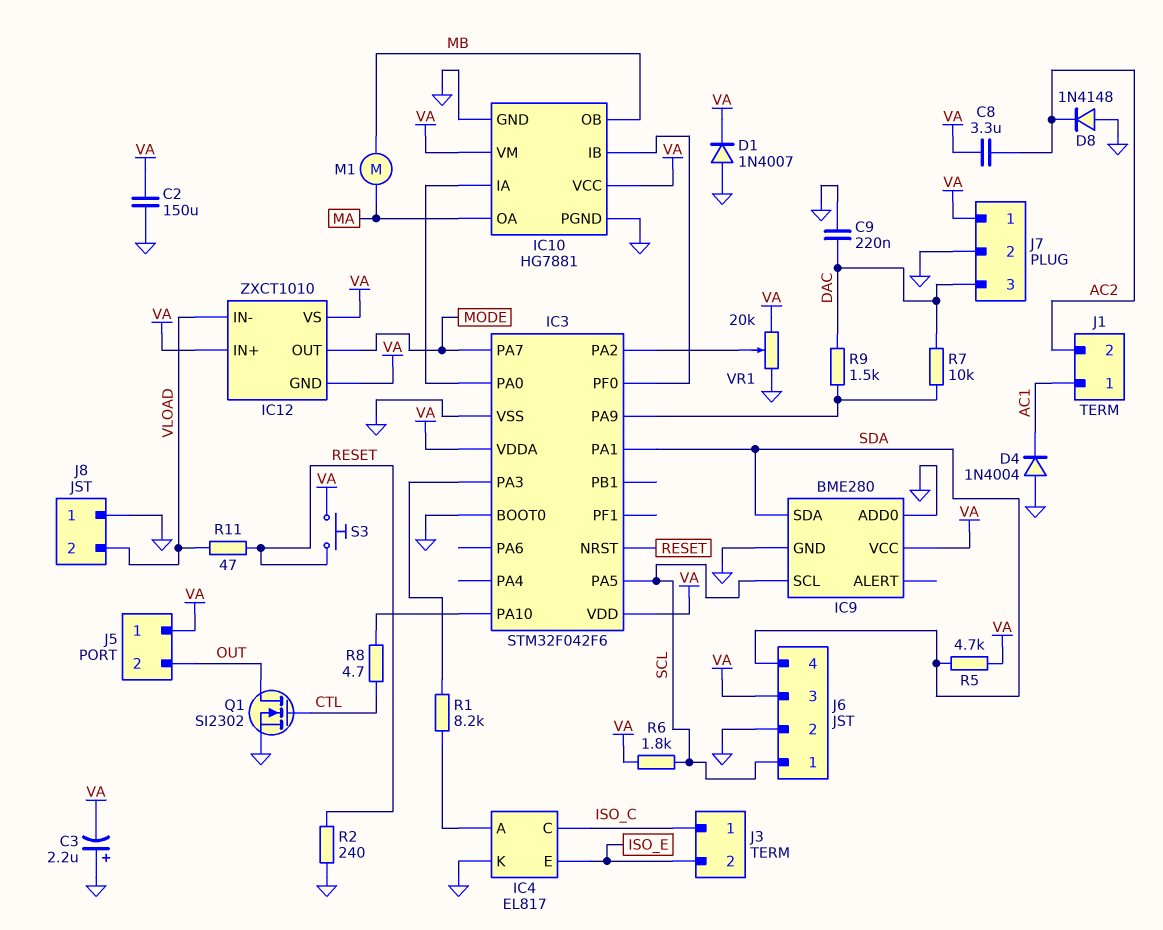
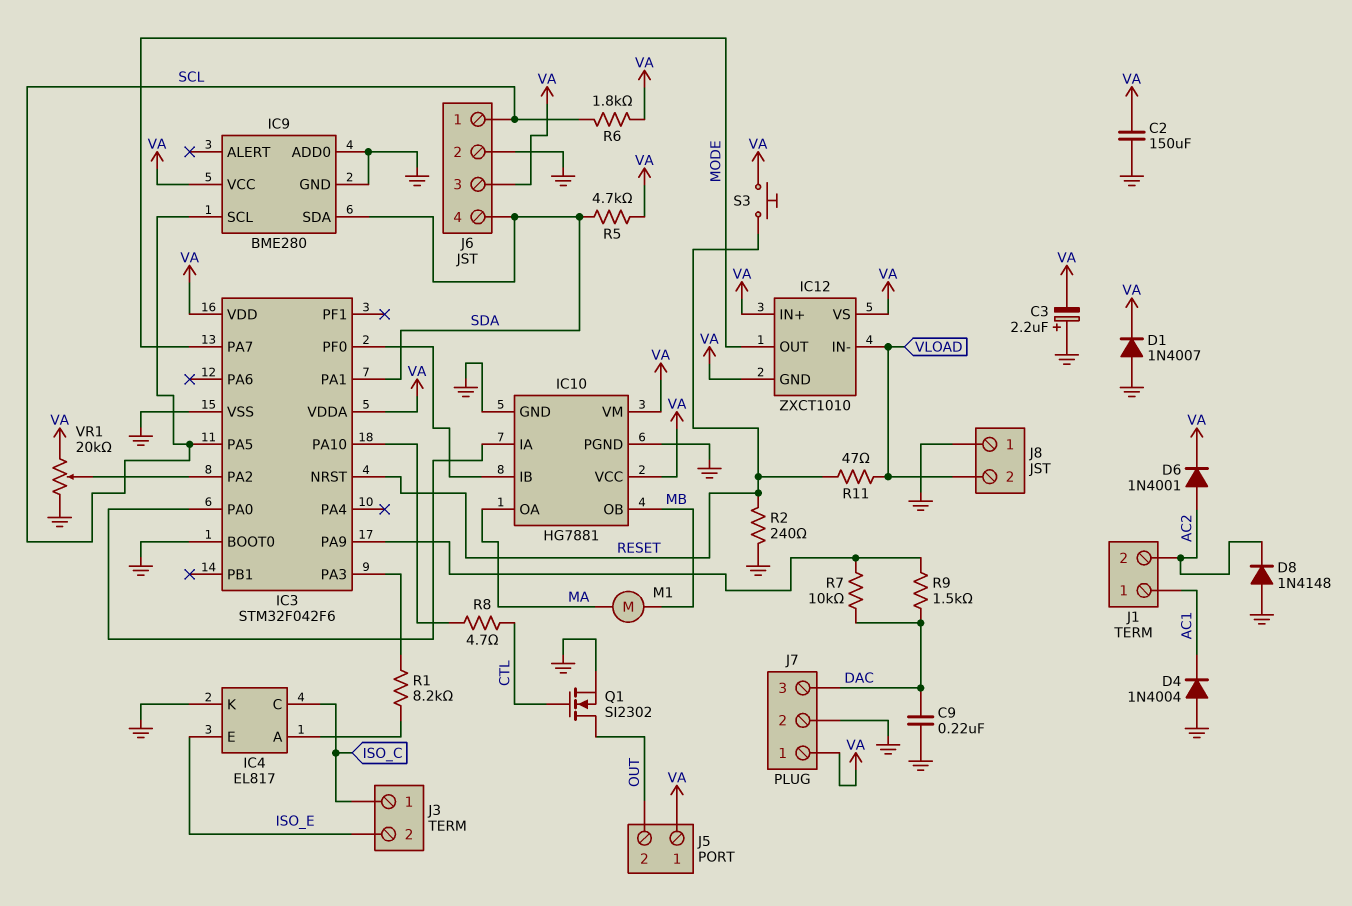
C8: 3.3uF (AC2, VA) -> none
D6: none -> diode 1N4001 (A AC2, K VA)

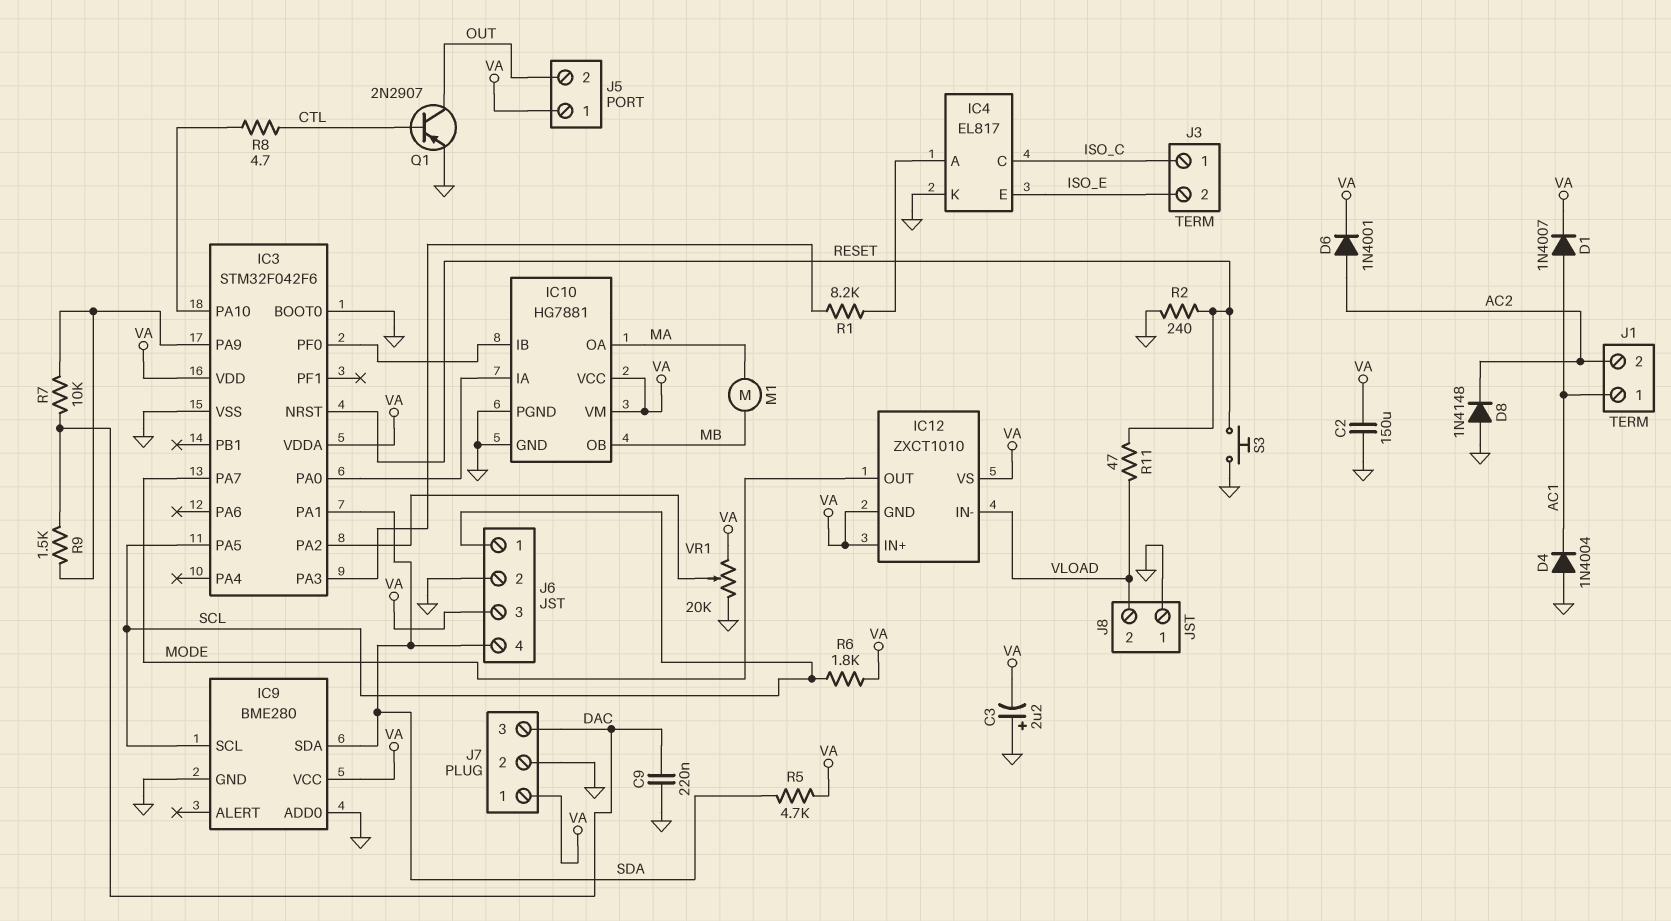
D1: diode 1N4007 (A GND, K VA) -> diode 1N4007 (A AC1, K VA)
Q1: NMOS SI2302 (G CTL, D OUT, S GND) -> PNP 2N2907 (B CTL, C OUT, E GND)
S3: button (RESET, VA) -> button (GND, RESET)

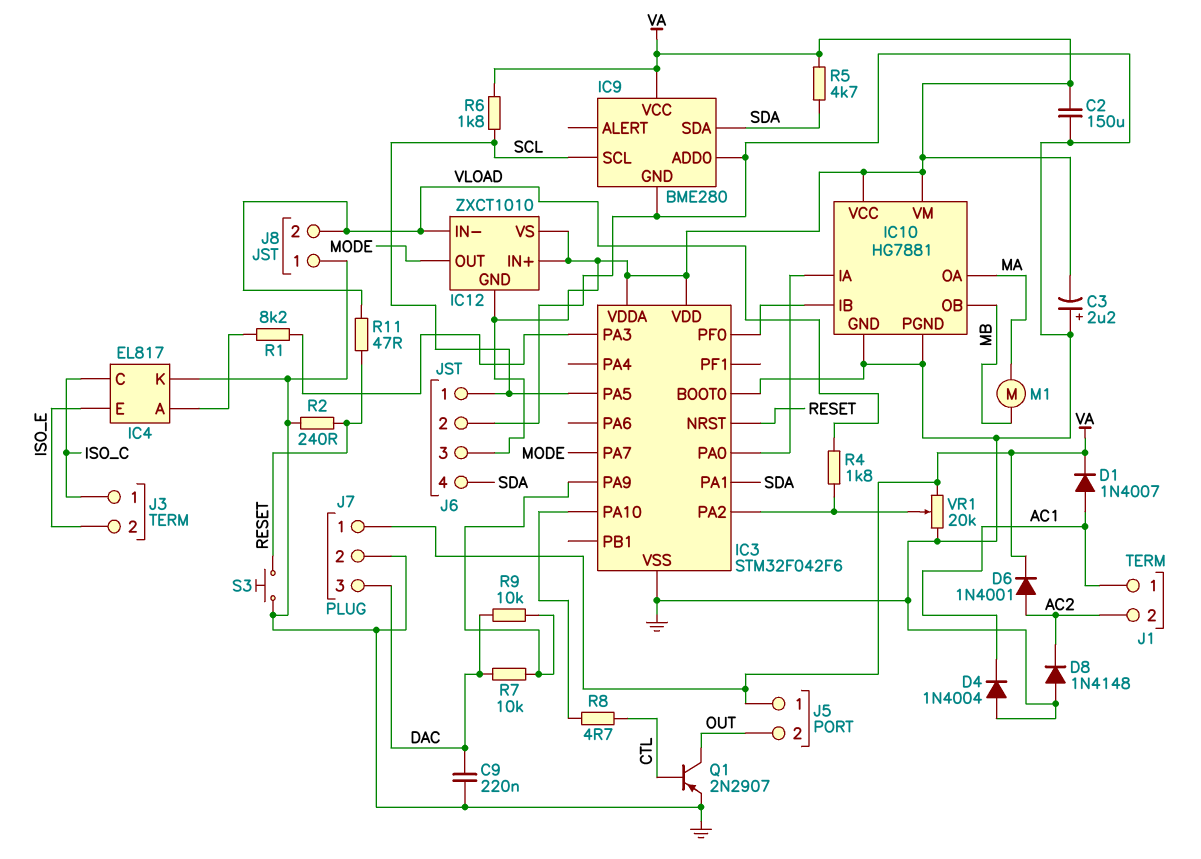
R4: none -> 1.8k (IC3/PA2, VLOAD)
R9: 1.5k (DAC, IC3/PA9) -> 10k (DAC, IC3/PA9)

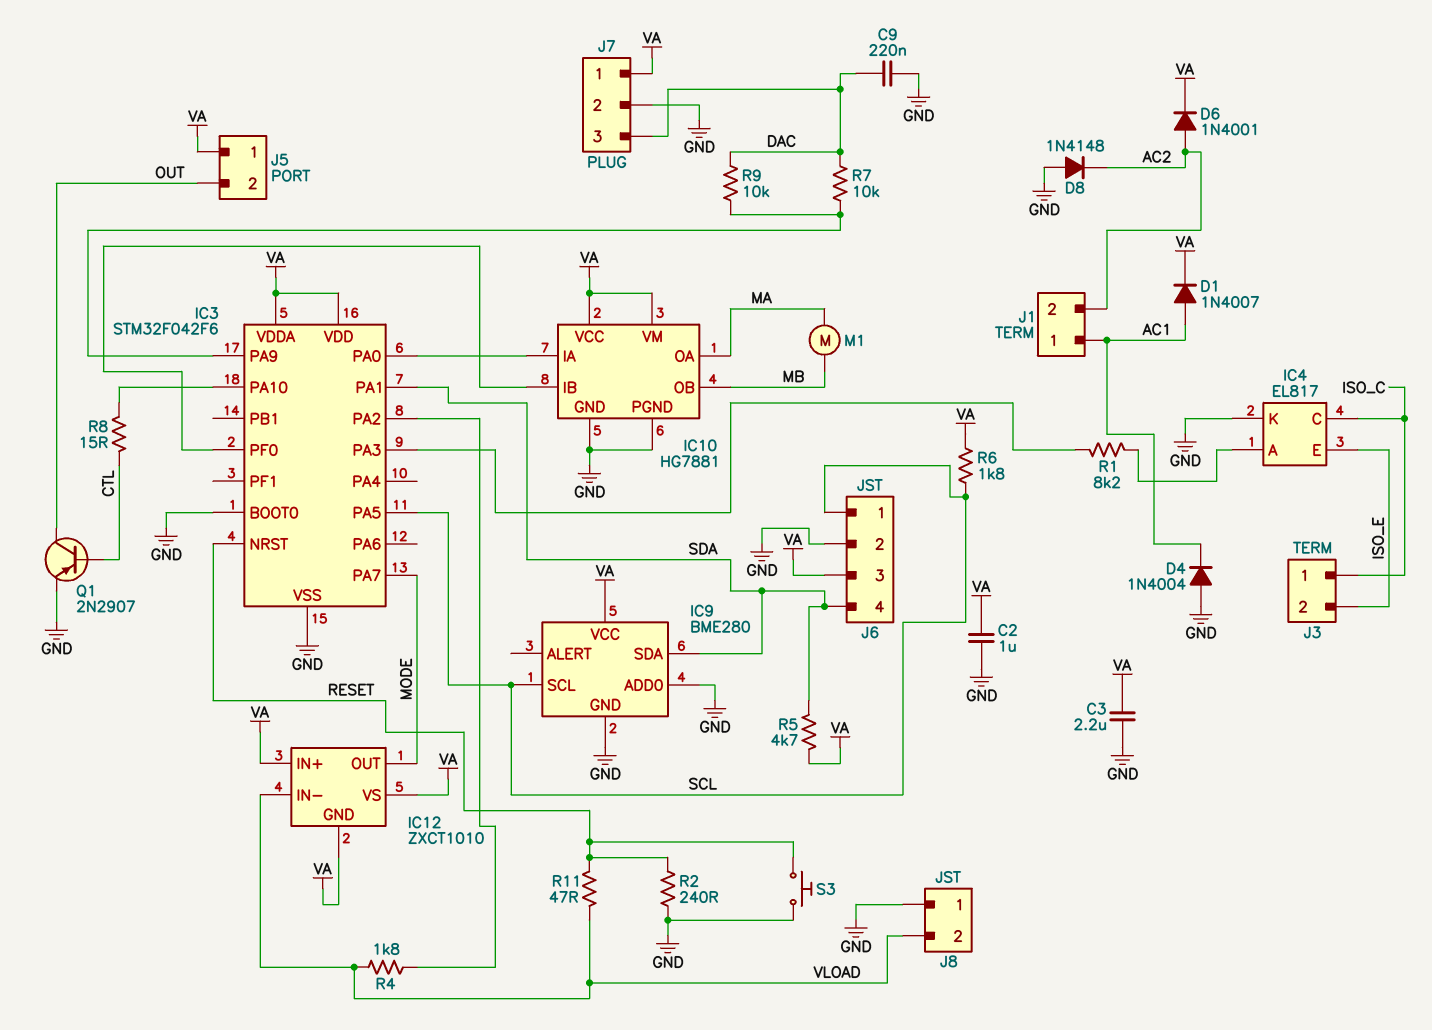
C2: 150uF (GND, VA) -> 1uF (GND, VA)
C3: 2.2uF (plus GND, minus VA) -> 2.2uF (GND, VA)
R8: 4.7 (CTL, IC3/PA10) -> 15 (CTL, IC3/PA10)
VR1: 20k (GND, VA, wiper IC3/PA2) -> none

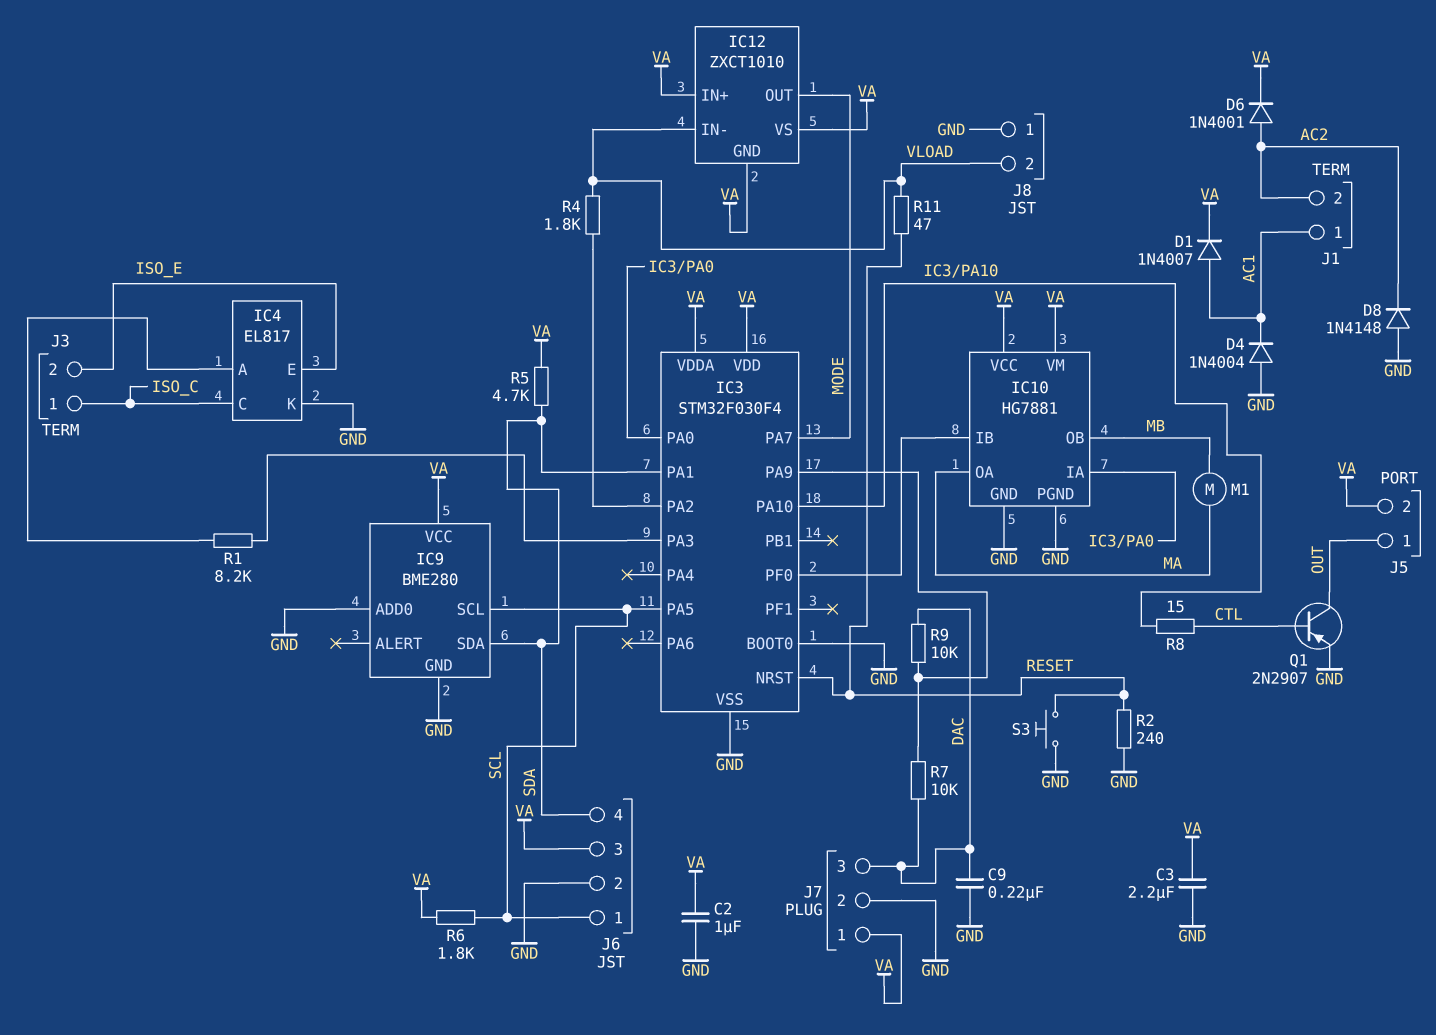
IC3: STM32F042F6 -> STM32F030F4
J5 pin 1: VA -> OUT
J5 pin 2: OUT -> VA

